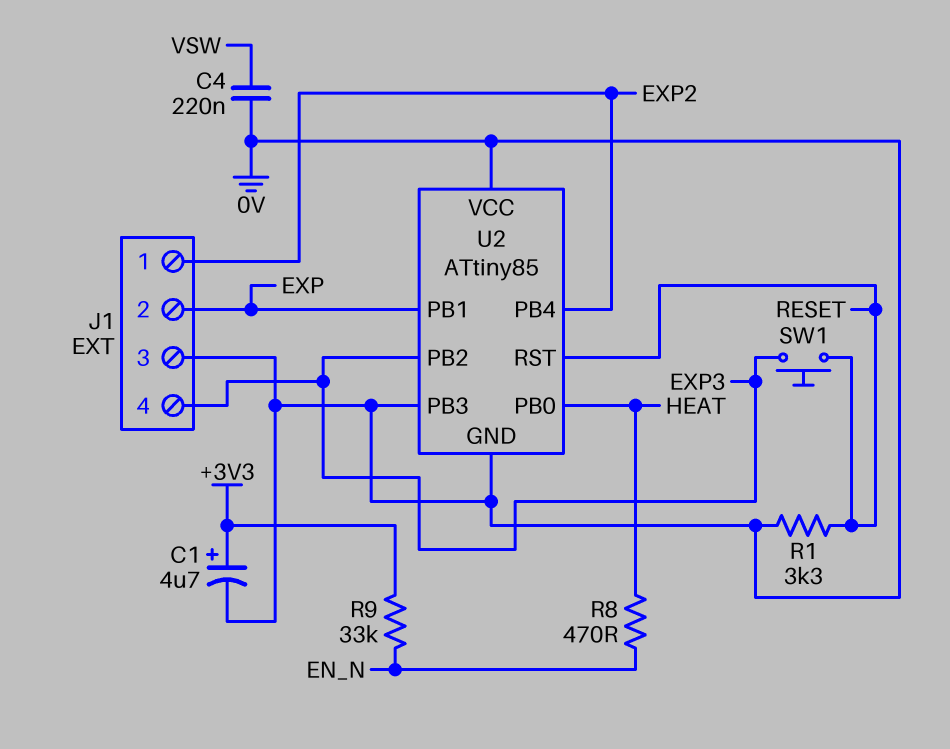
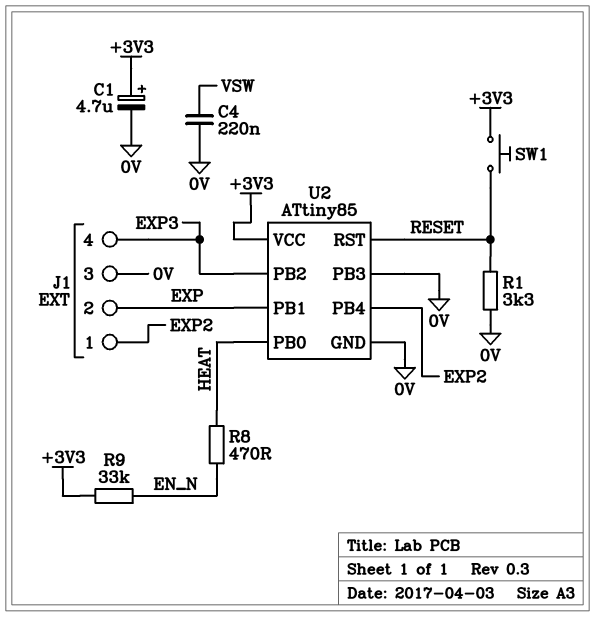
SW1: button (EXP3, RESET) -> button (+3V3, RESET)
U2 pin VCC: 0V -> +3V3

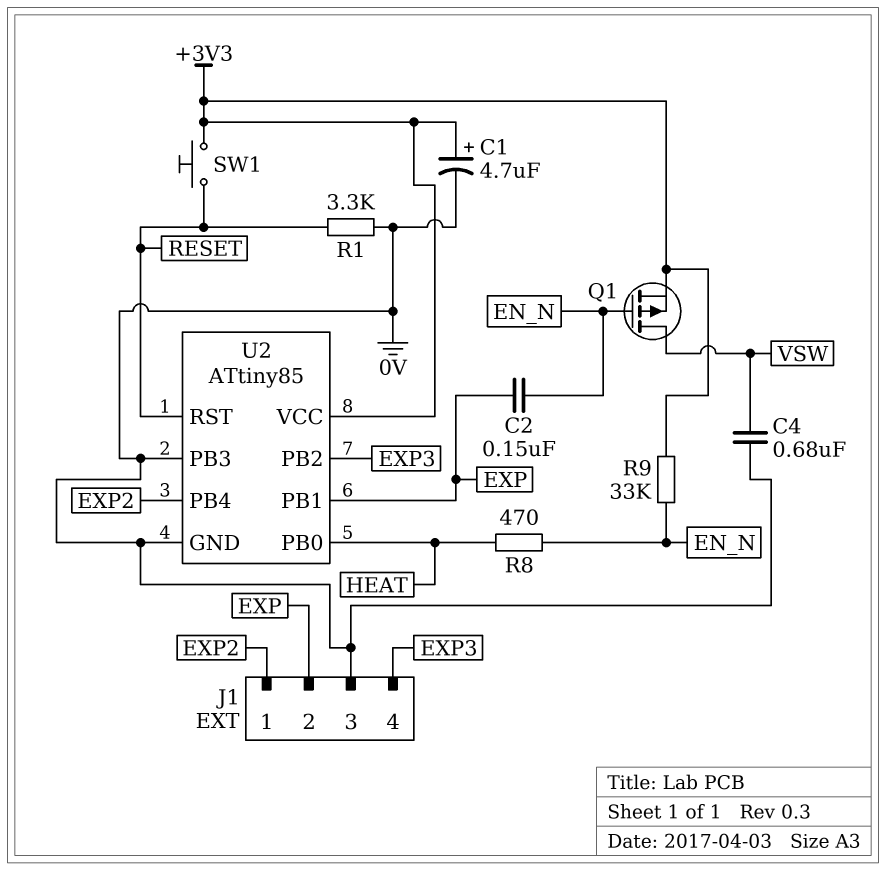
C2: none -> 150nF (EN_N, EXP)
C4: 220nF (0V, VSW) -> 680nF (0V, VSW)
Q1: none -> PMOS (G EN_N, D VSW, S +3V3)

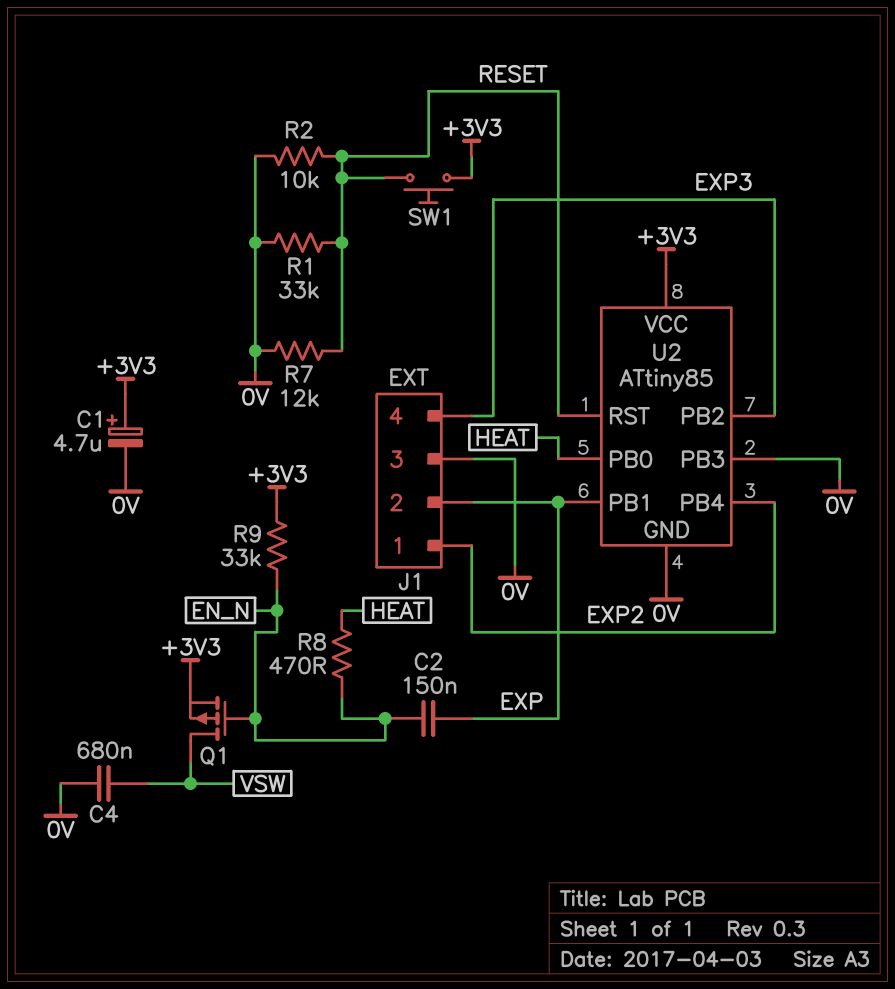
R1: 3.3k (0V, RESET) -> 33k (0V, RESET)
R2: none -> 10k (0V, RESET)
R7: none -> 12k (0V, RESET)

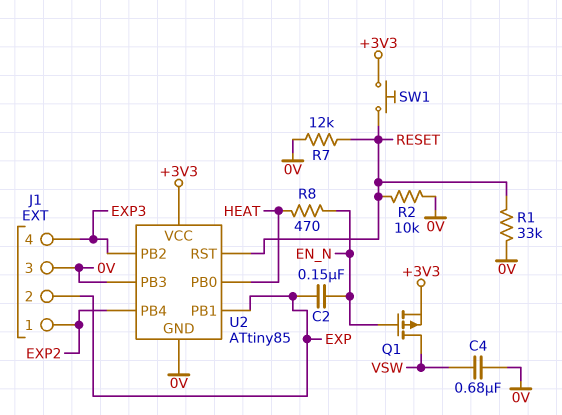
C1: 4.7uF (plus +3V3, minus 0V) -> none
R9: 33k (+3V3, EN_N) -> none

